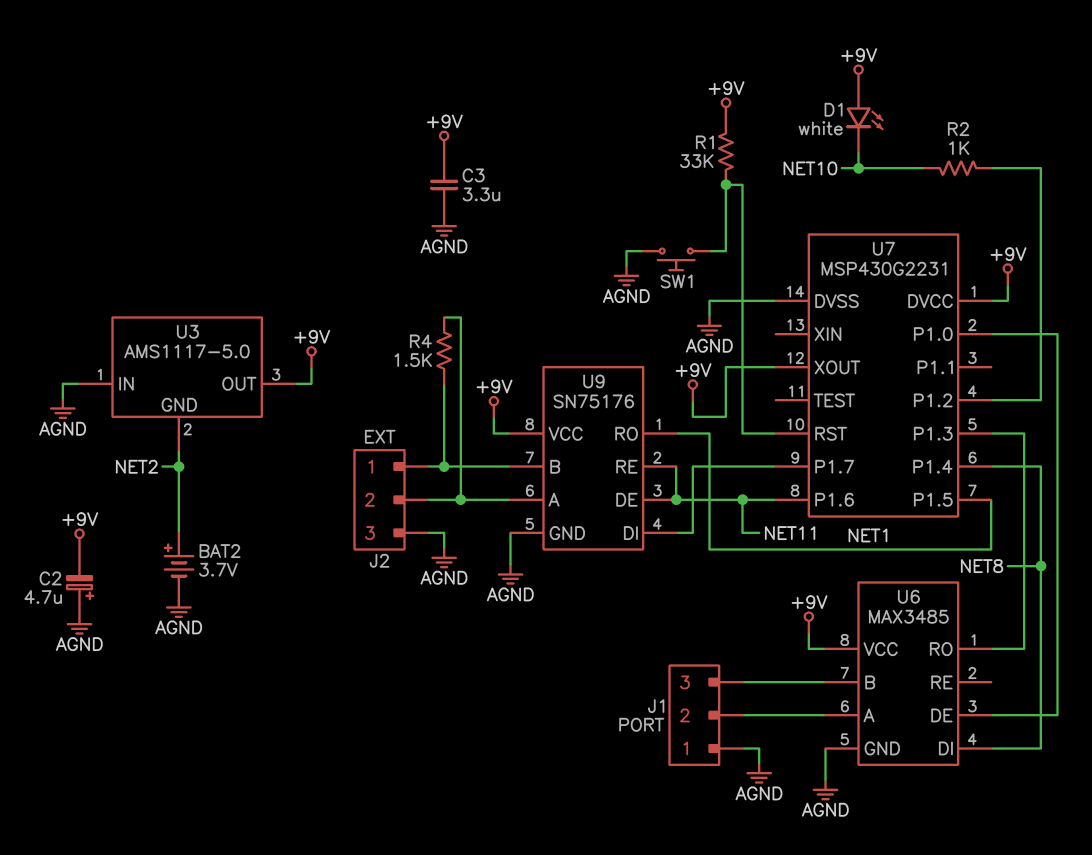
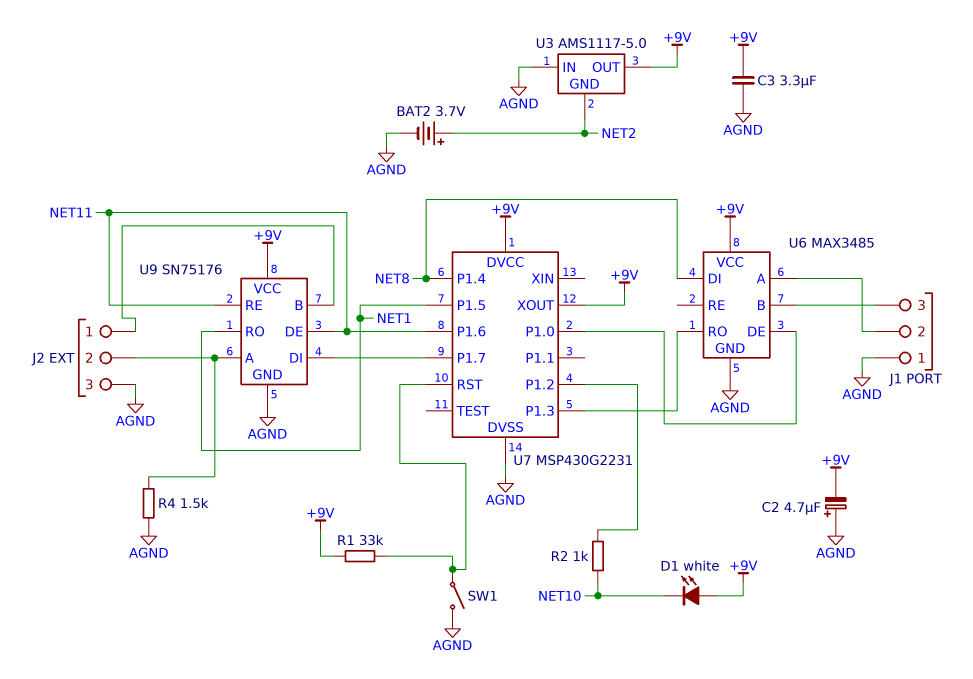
R4: 1.5k (J2/1, J2/2) -> 1.5k (AGND, J2/2)
SW1: button (AGND, U7/RST) -> switch (AGND, U7/RST)

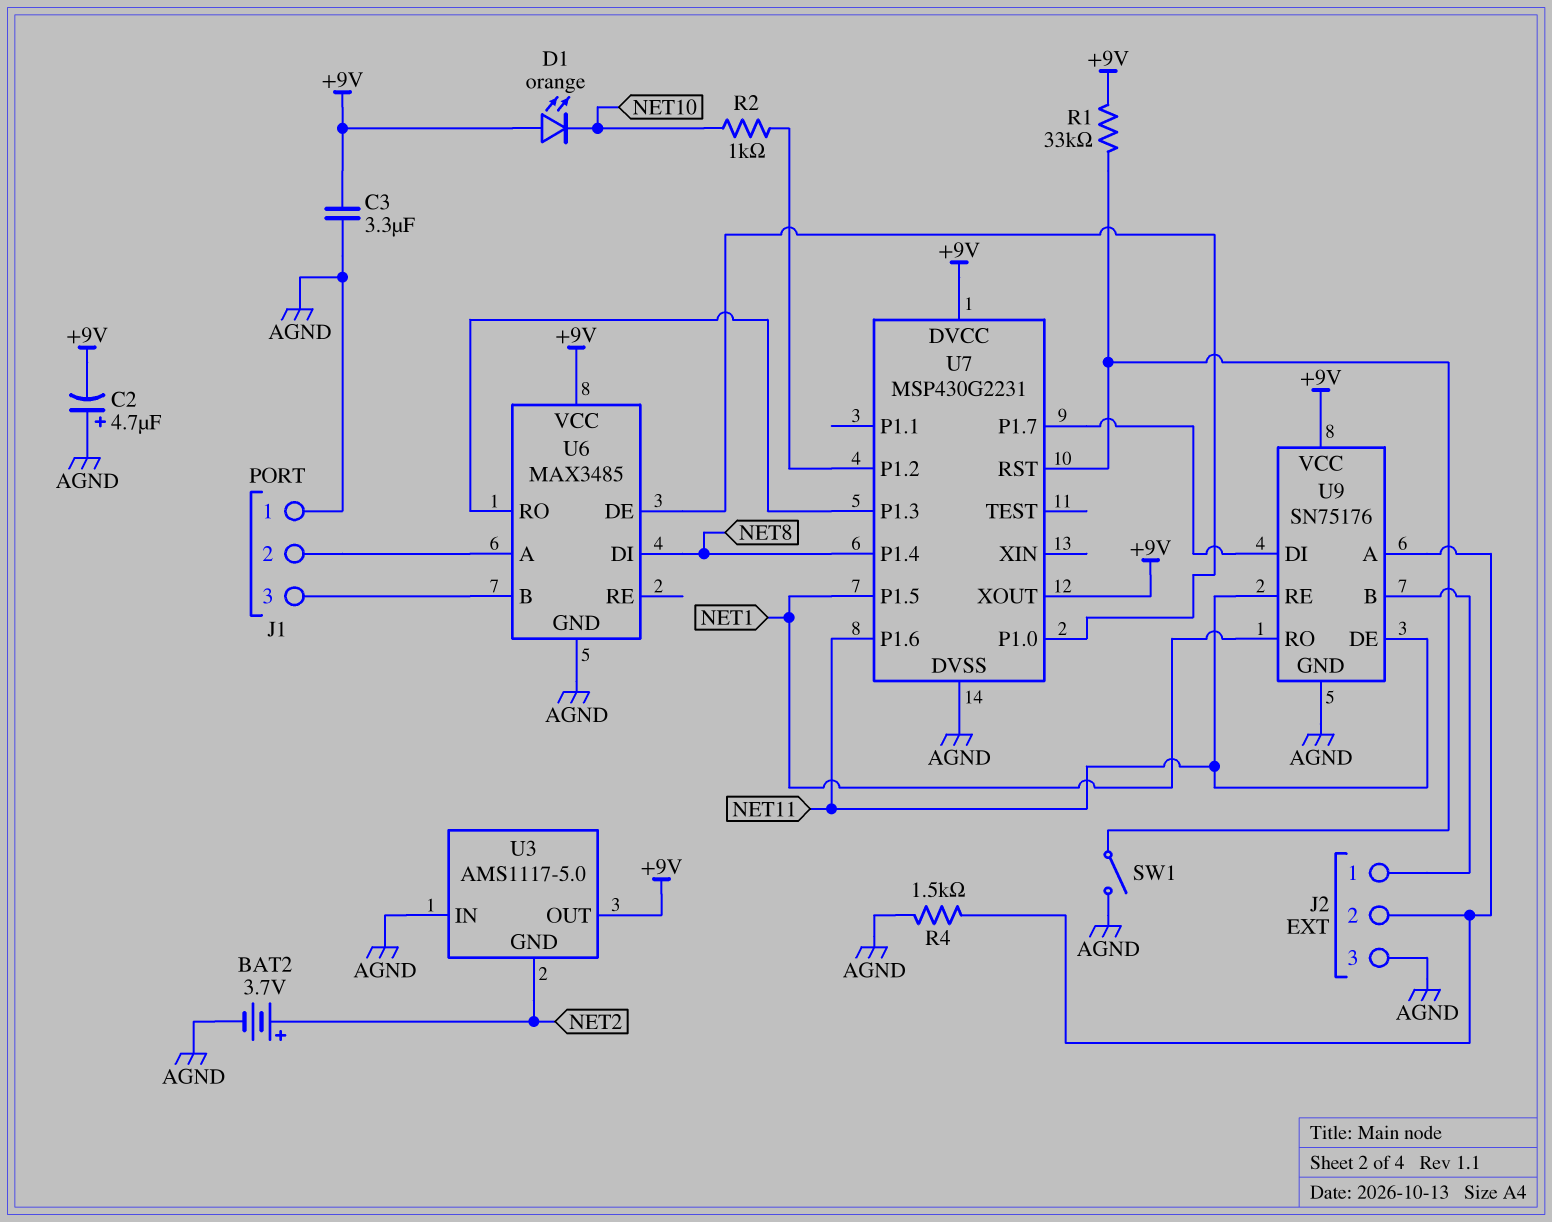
D1: LED white (A +9V, K NET10) -> LED orange (A +9V, K NET10)

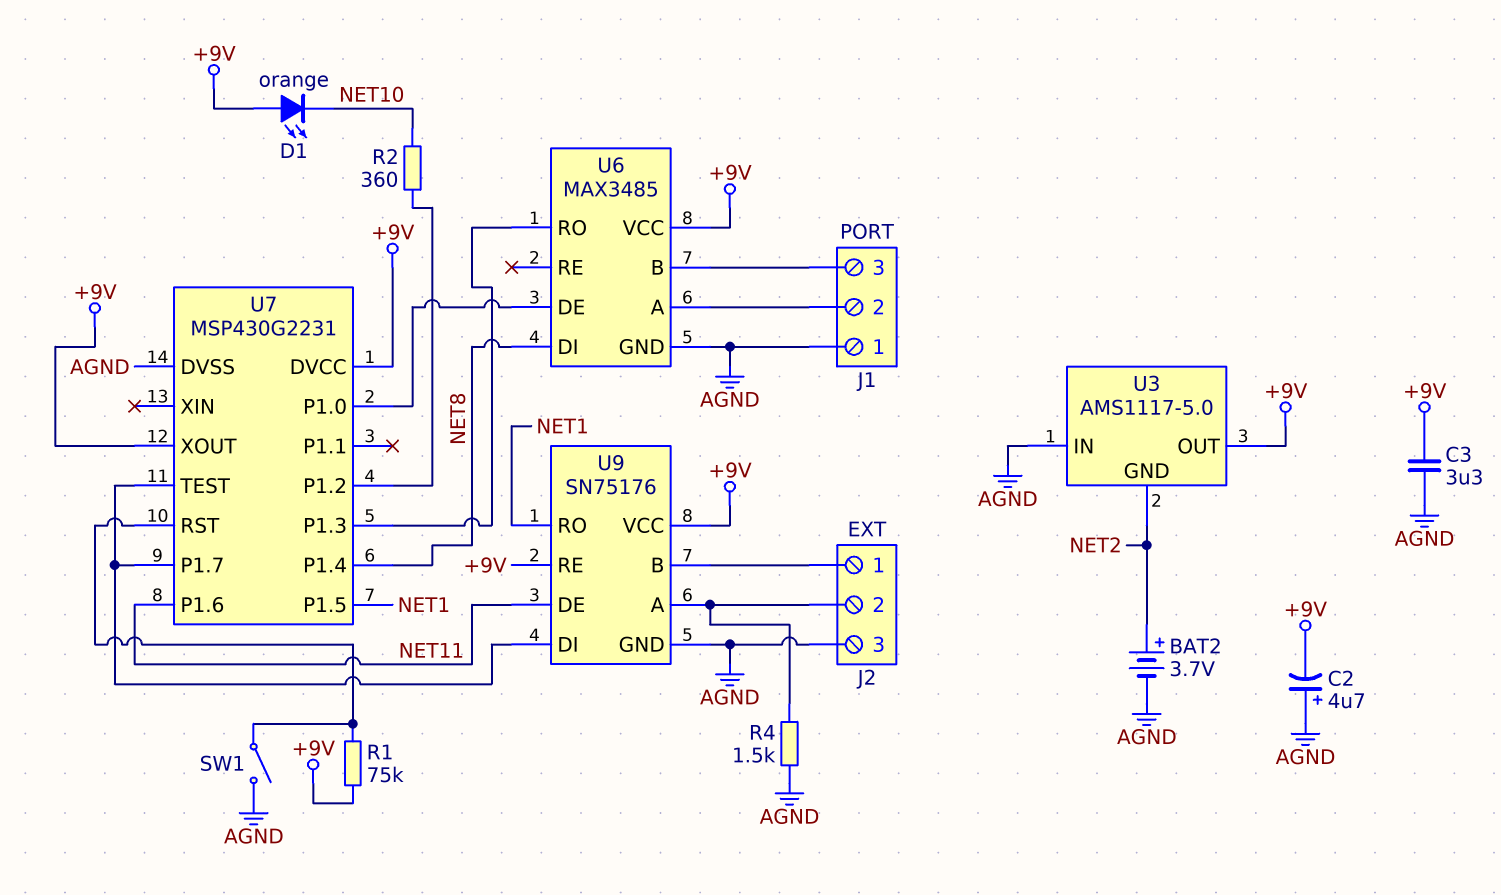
R1: 33k (+9V, U7/RST) -> 75k (+9V, U7/RST)
R2: 1k (NET10, U7/P1.2) -> 360 (NET10, U7/P1.2)
U7 pin TEST: none -> U7/P1.7
U9 pin RE: NET11 -> +9V

